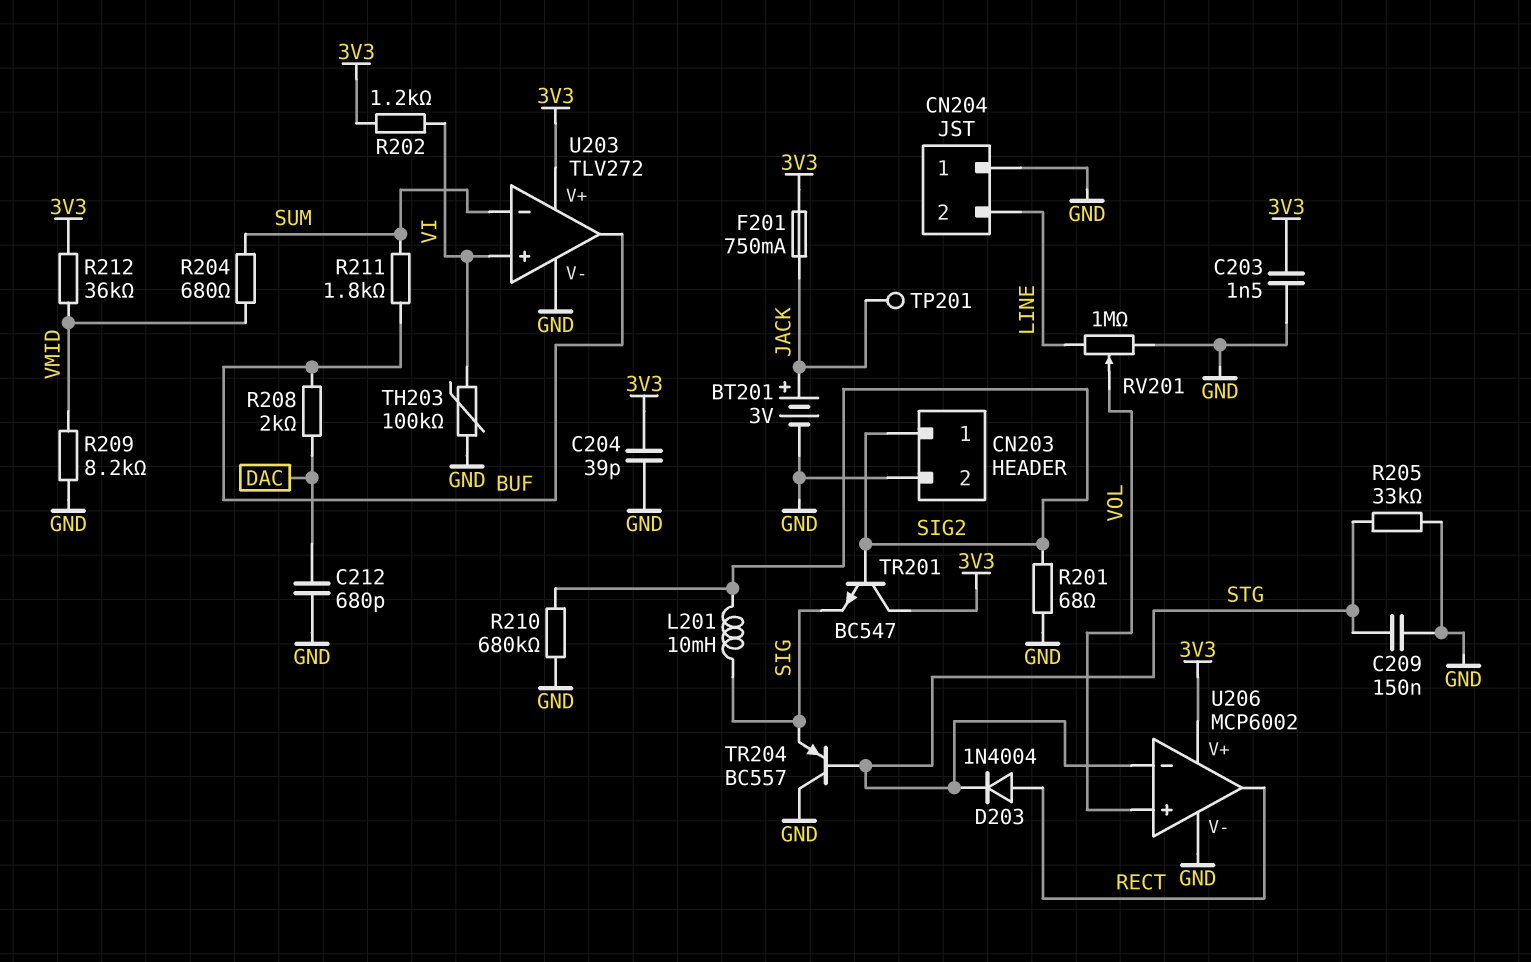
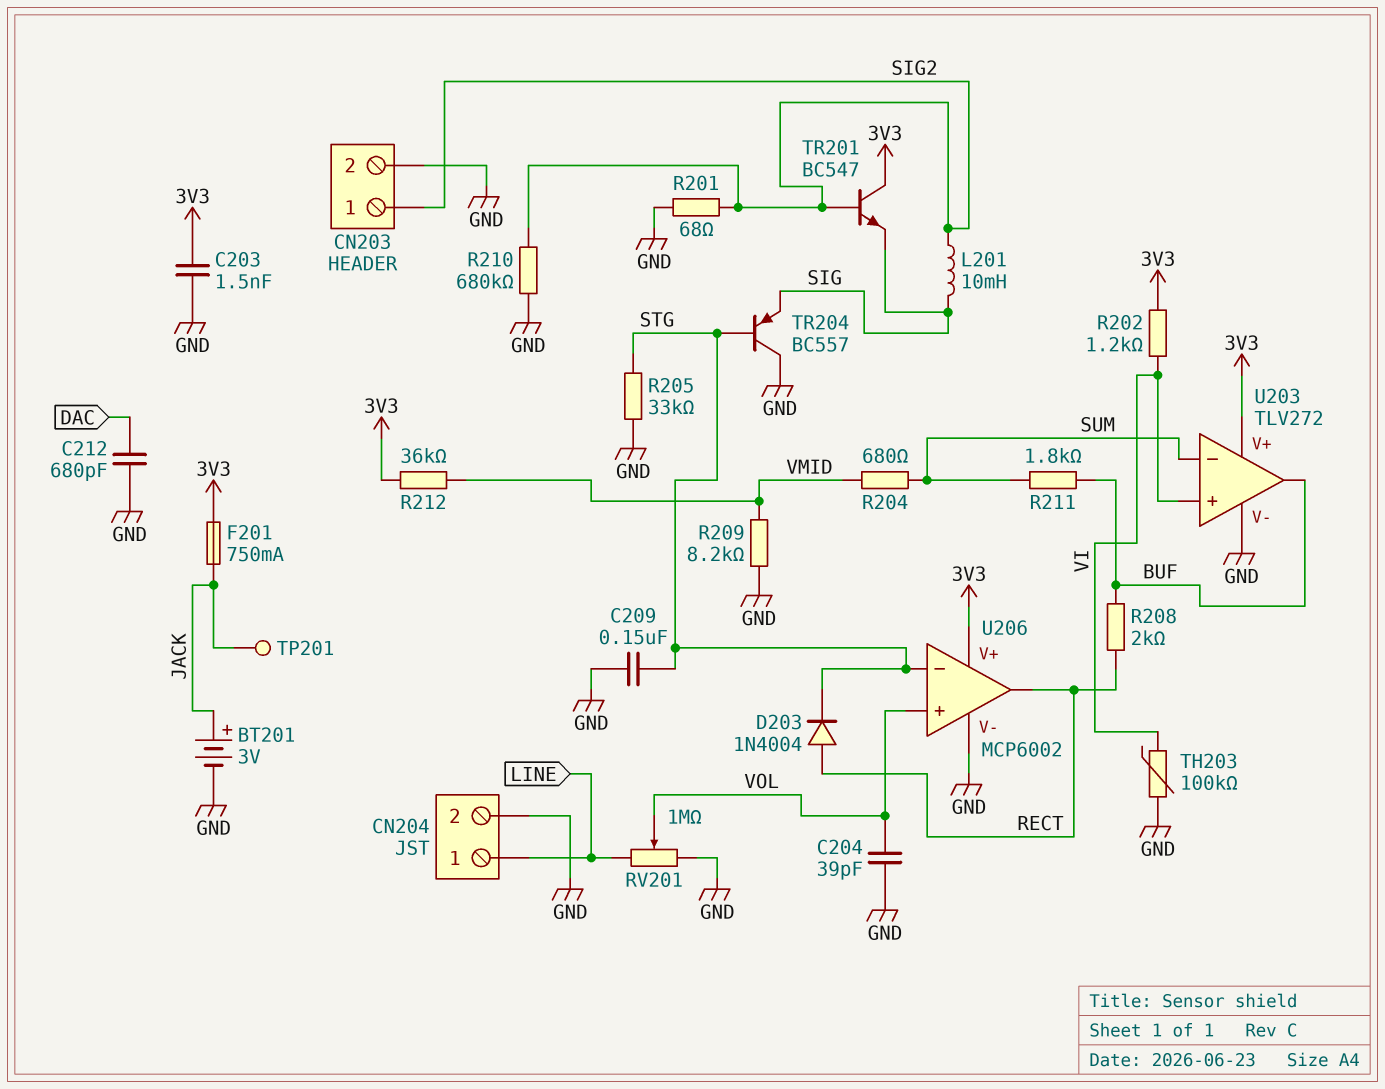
C204: 39pF (3V3, GND) -> 39pF (GND, VOL)
CN204 pin 1: GND -> LINE
CN204 pin 2: LINE -> GND
R208: 2k (BUF, DAC) -> 2k (BUF, RECT)

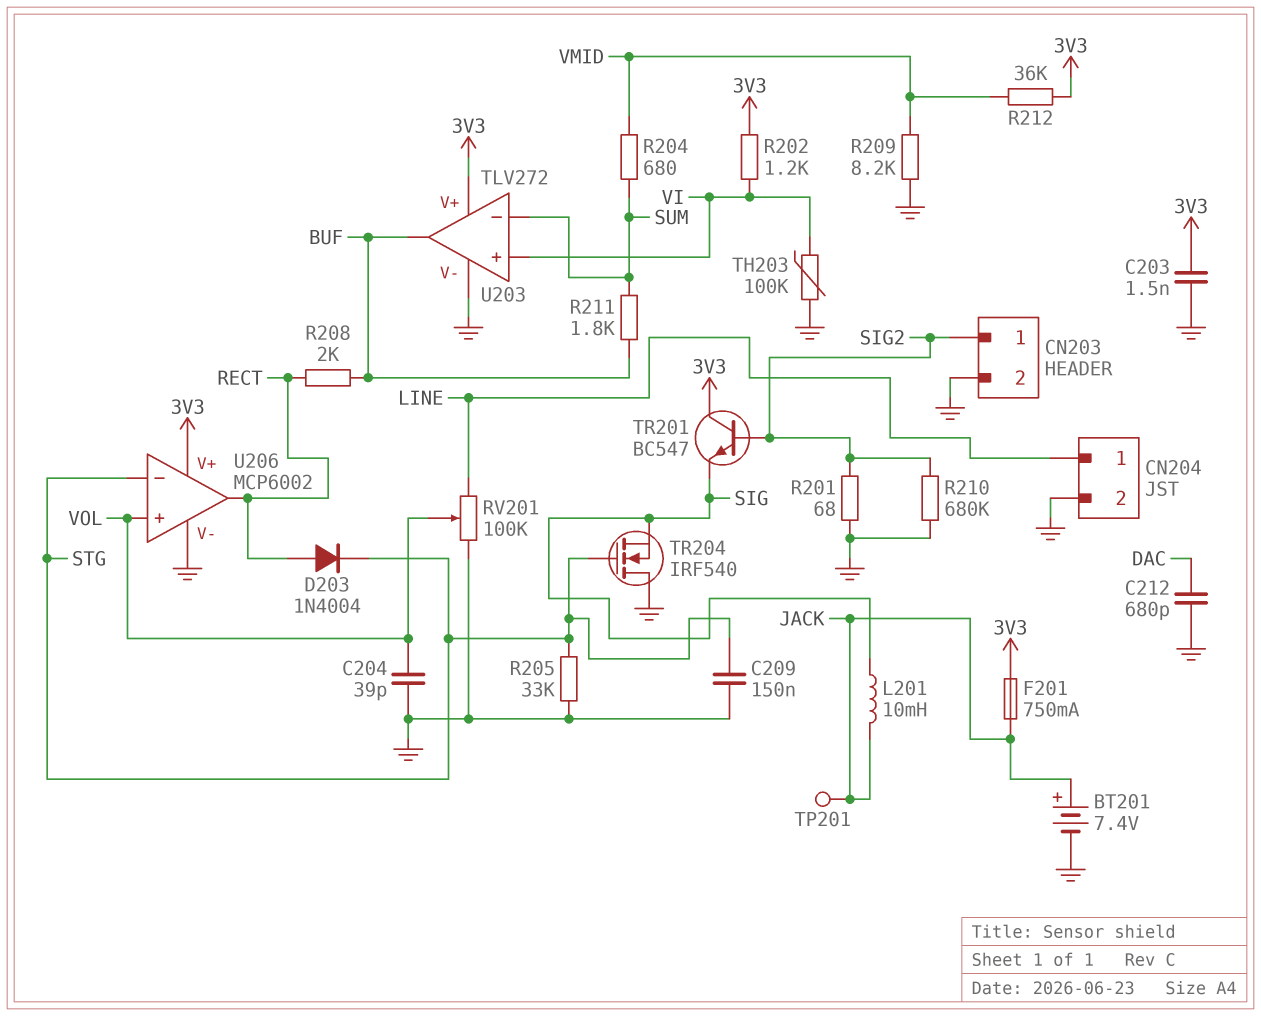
BT201: 3V (plus JACK, minus GND) -> 7.4V (plus JACK, minus GND)
L201: 10mH (SIG, SIG2) -> 10mH (JACK, SIG)
RV201: 1M (GND, LINE, wiper VOL) -> 100k (GND, LINE, wiper VOL)
TR204: PNP BC557 (B STG, C GND, E SIG) -> NMOS IRF540 (G STG, D GND, S SIG)

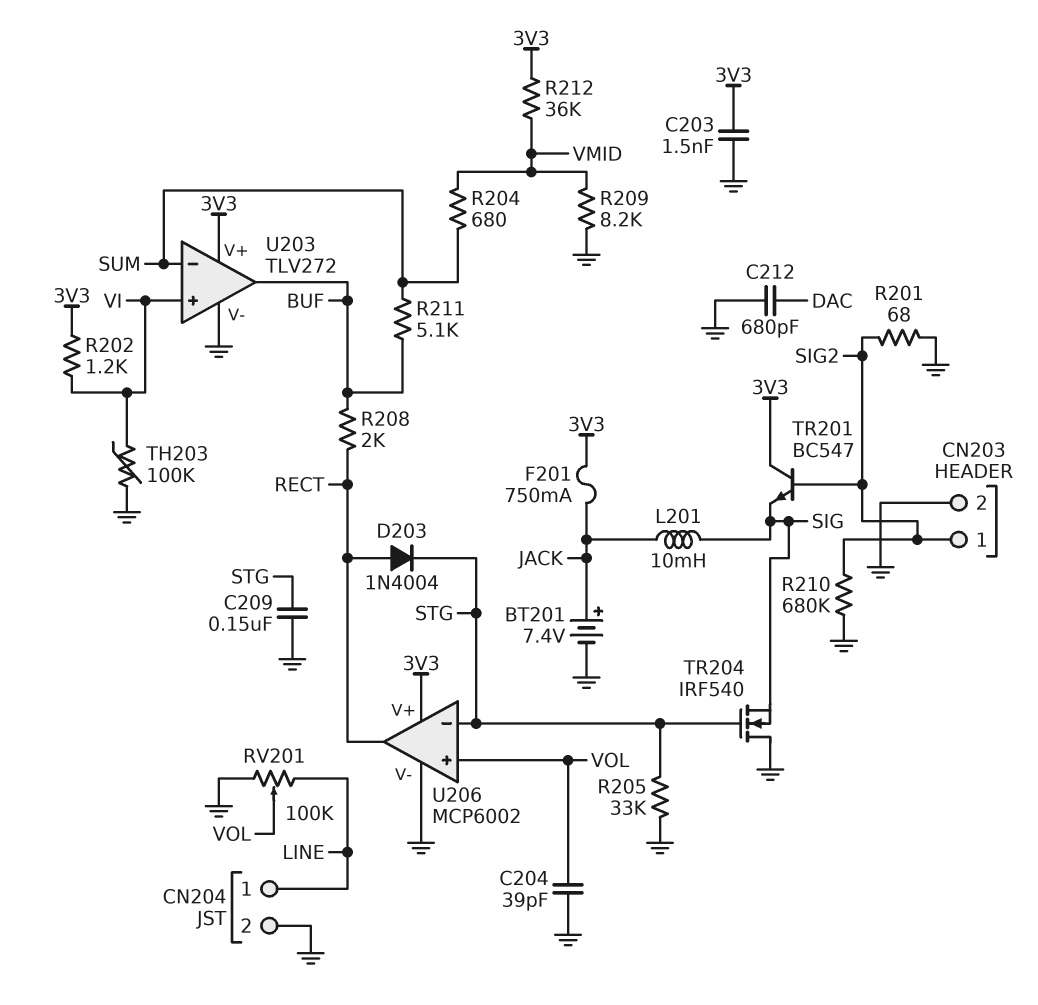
R211: 1.8k (BUF, SUM) -> 5.1k (BUF, SUM)
TP201: test point (JACK) -> none

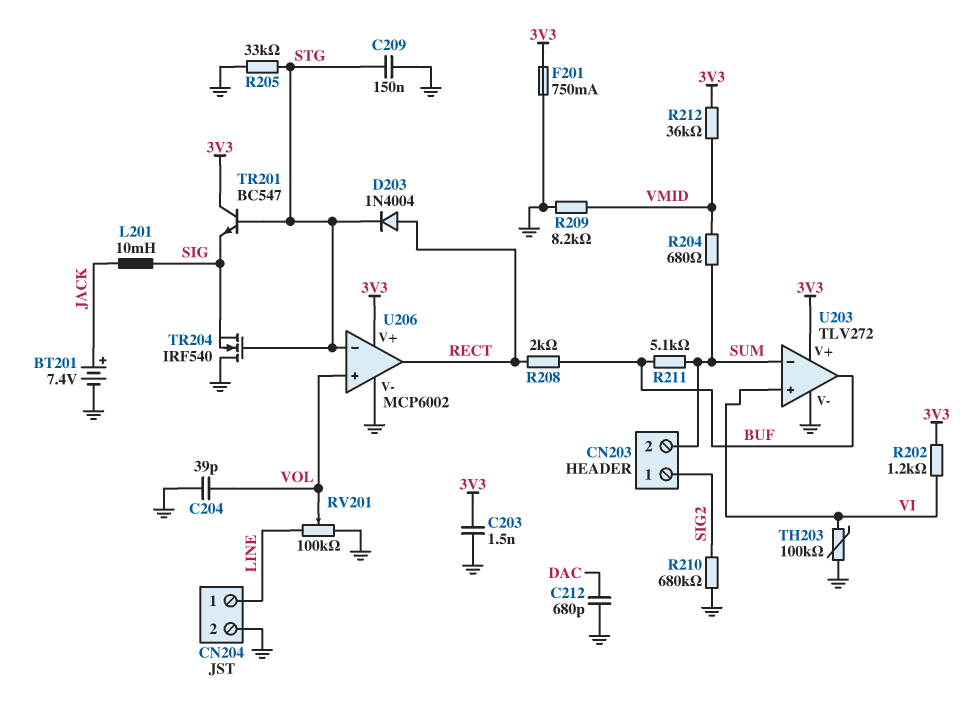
CN203 pin 2: GND -> SUM
F201: 750mA (3V3, JACK) -> 750mA (3V3, GND)
R201: 68 (GND, SIG2) -> none
TR201: NPN BC547 (B SIG2, C 3V3, E SIG) -> NPN BC547 (B STG, C 3V3, E SIG)

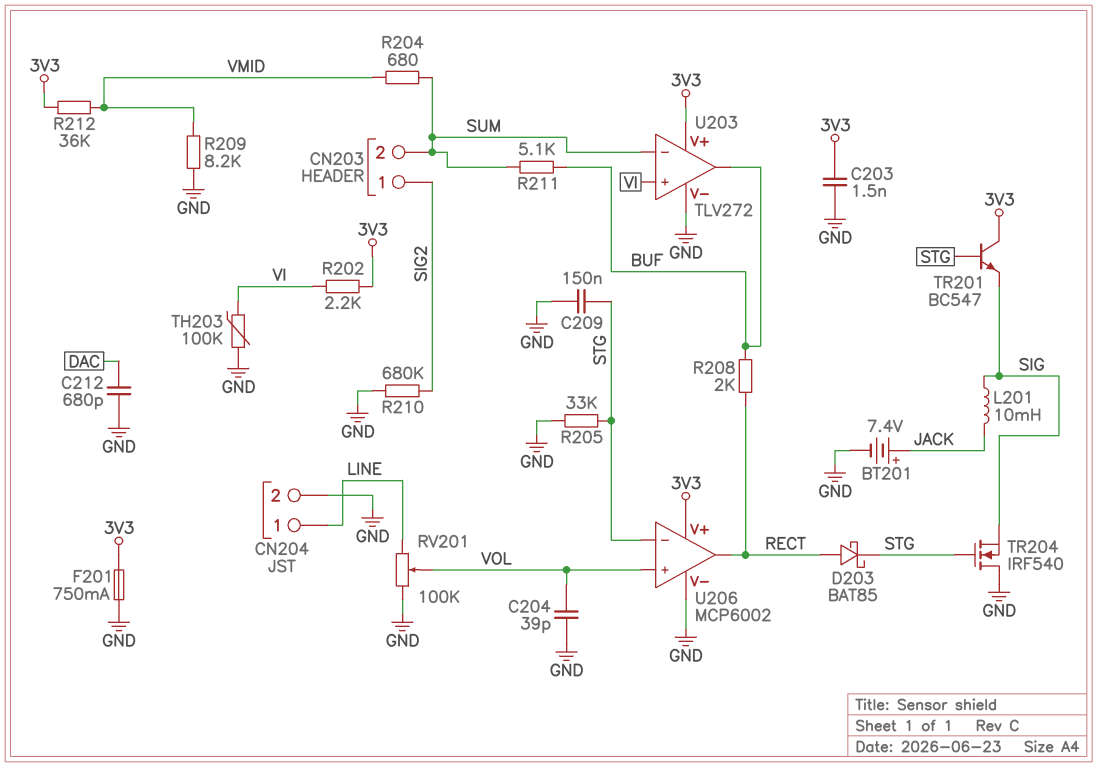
D203: diode 1N4004 (A RECT, K STG) -> schottky BAT85 (A RECT, K STG)
R202: 1.2k (3V3, VI) -> 2.2k (3V3, VI)

